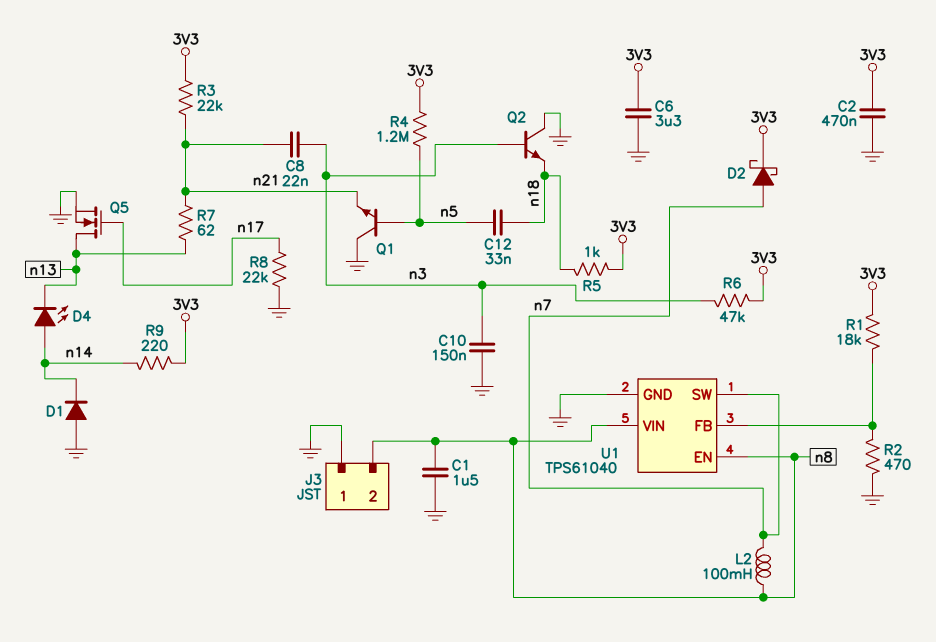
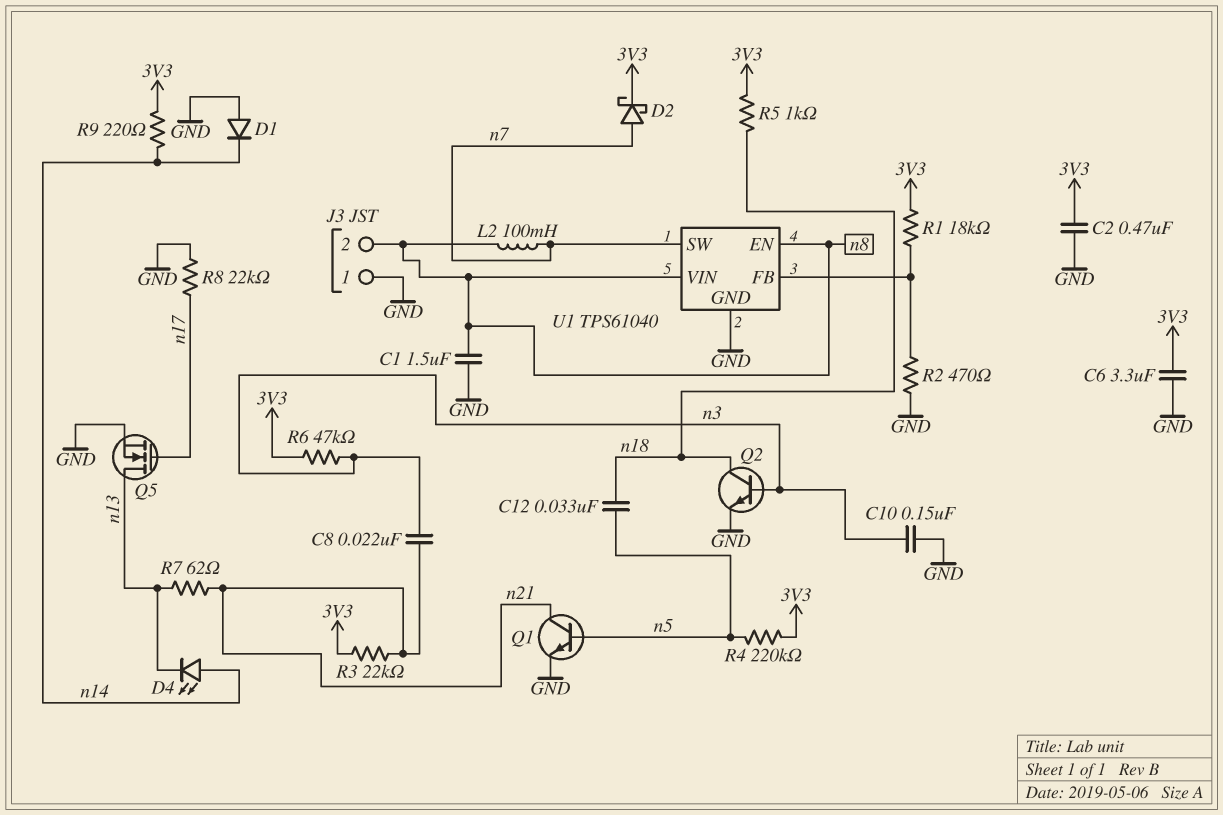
Q1: NPN (B n5, C GND, E n21) -> NPN (B n5, C n21, E GND)
Q2: NPN (B n3, C GND, E n18) -> NPN (B n3, C n18, E GND)
R4: 1.2M (3V3, n5) -> 220k (3V3, n5)

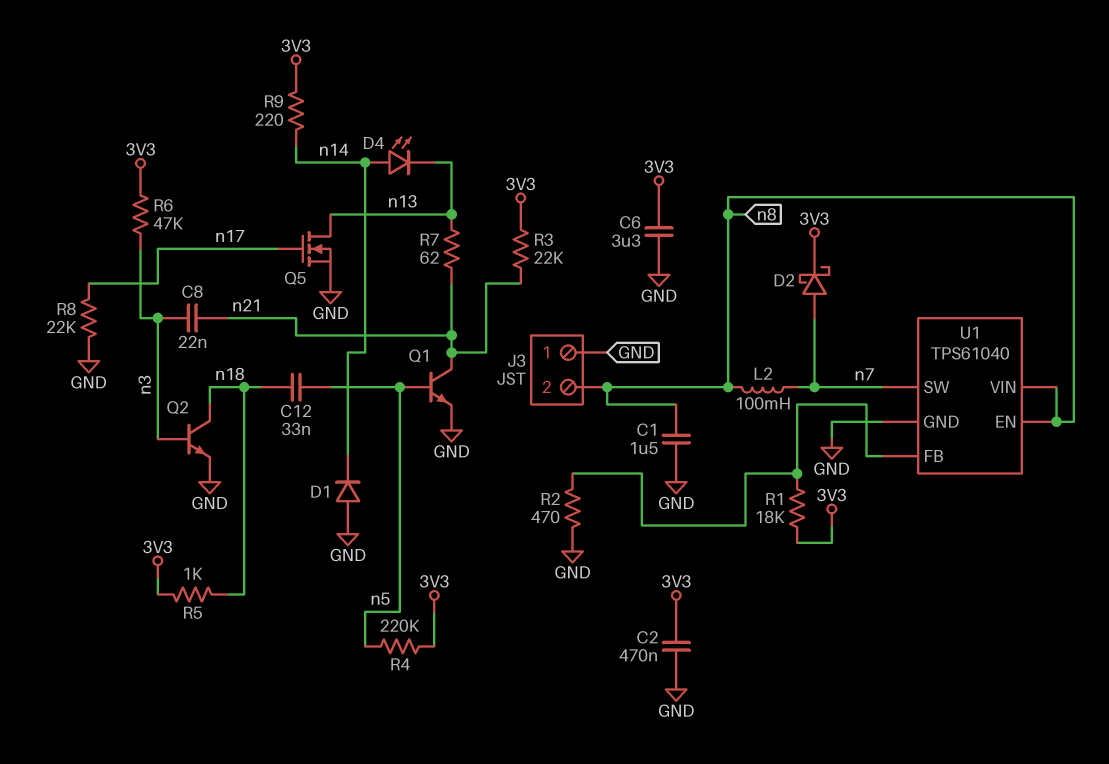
C10: 150nF (GND, n3) -> none

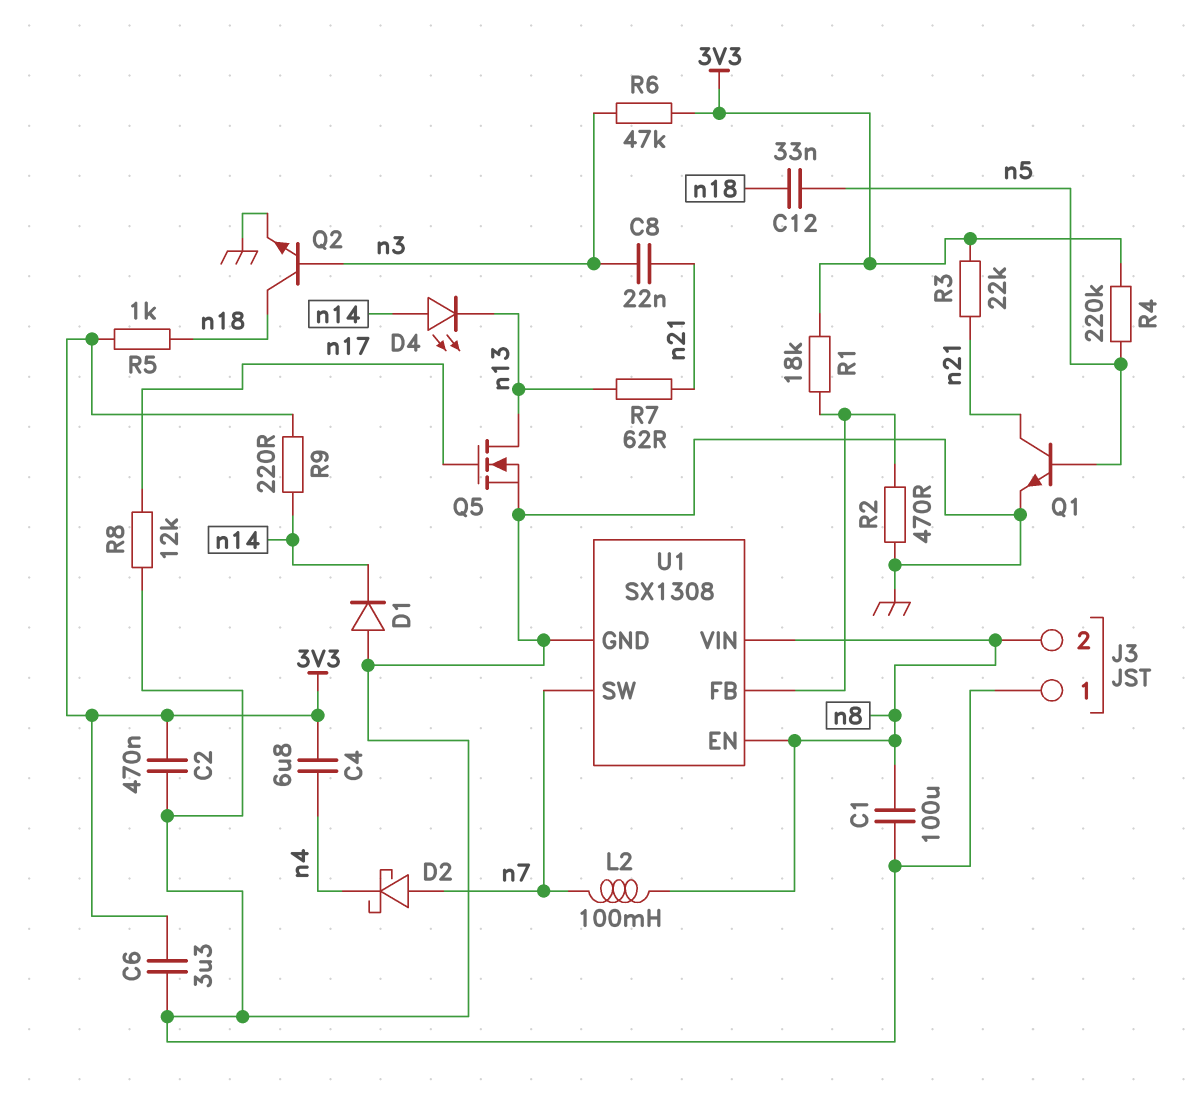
C1: 1.5uF (GND, n8) -> 100uF (GND, n8)
C4: none -> 6.8uF (3V3, n4)
D2: schottky (A n7, K 3V3) -> schottky (A n7, K n4)
R8: 22k (GND, n17) -> 12k (GND, n17)
U1: TPS61040 -> SX1308

